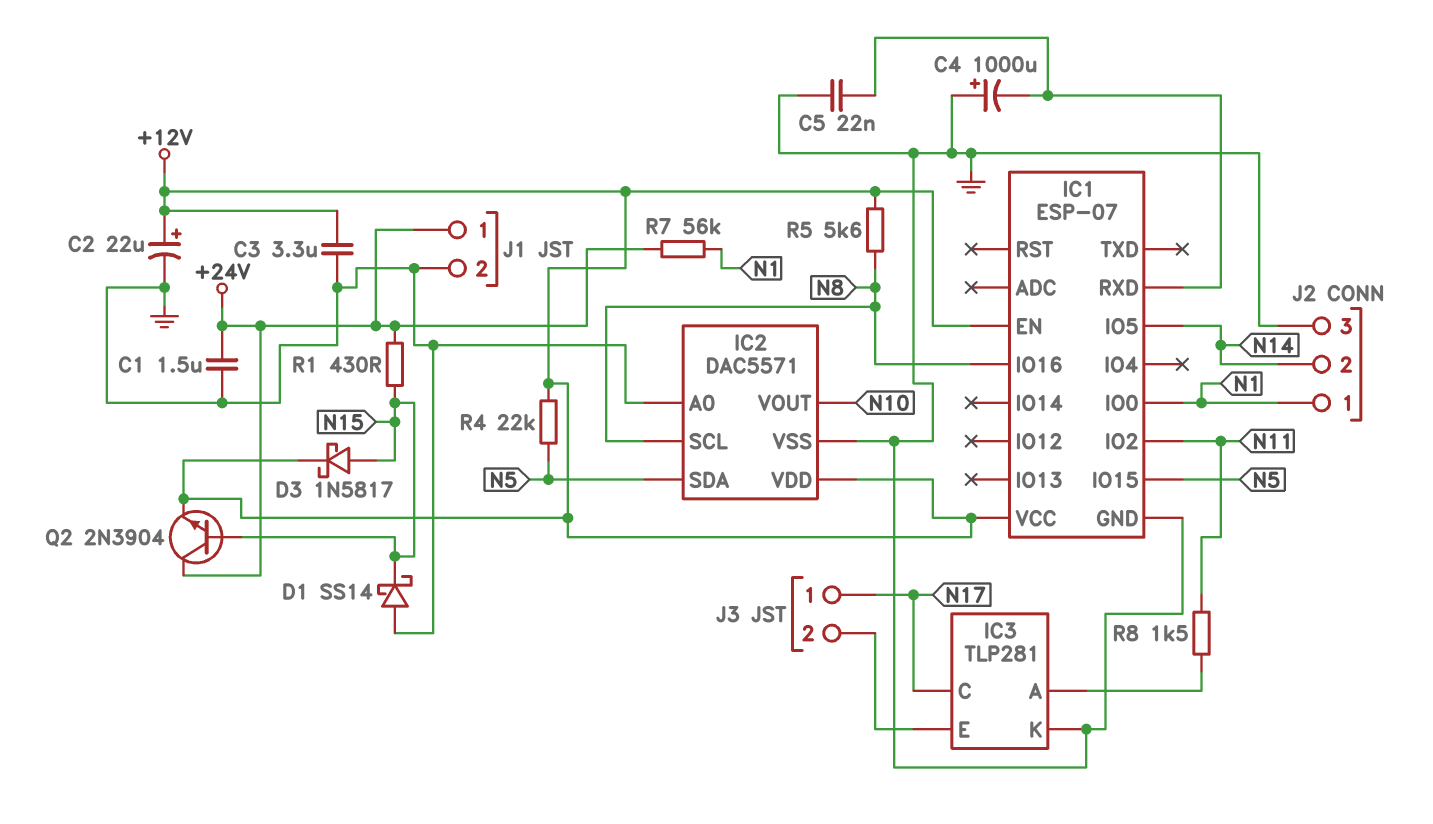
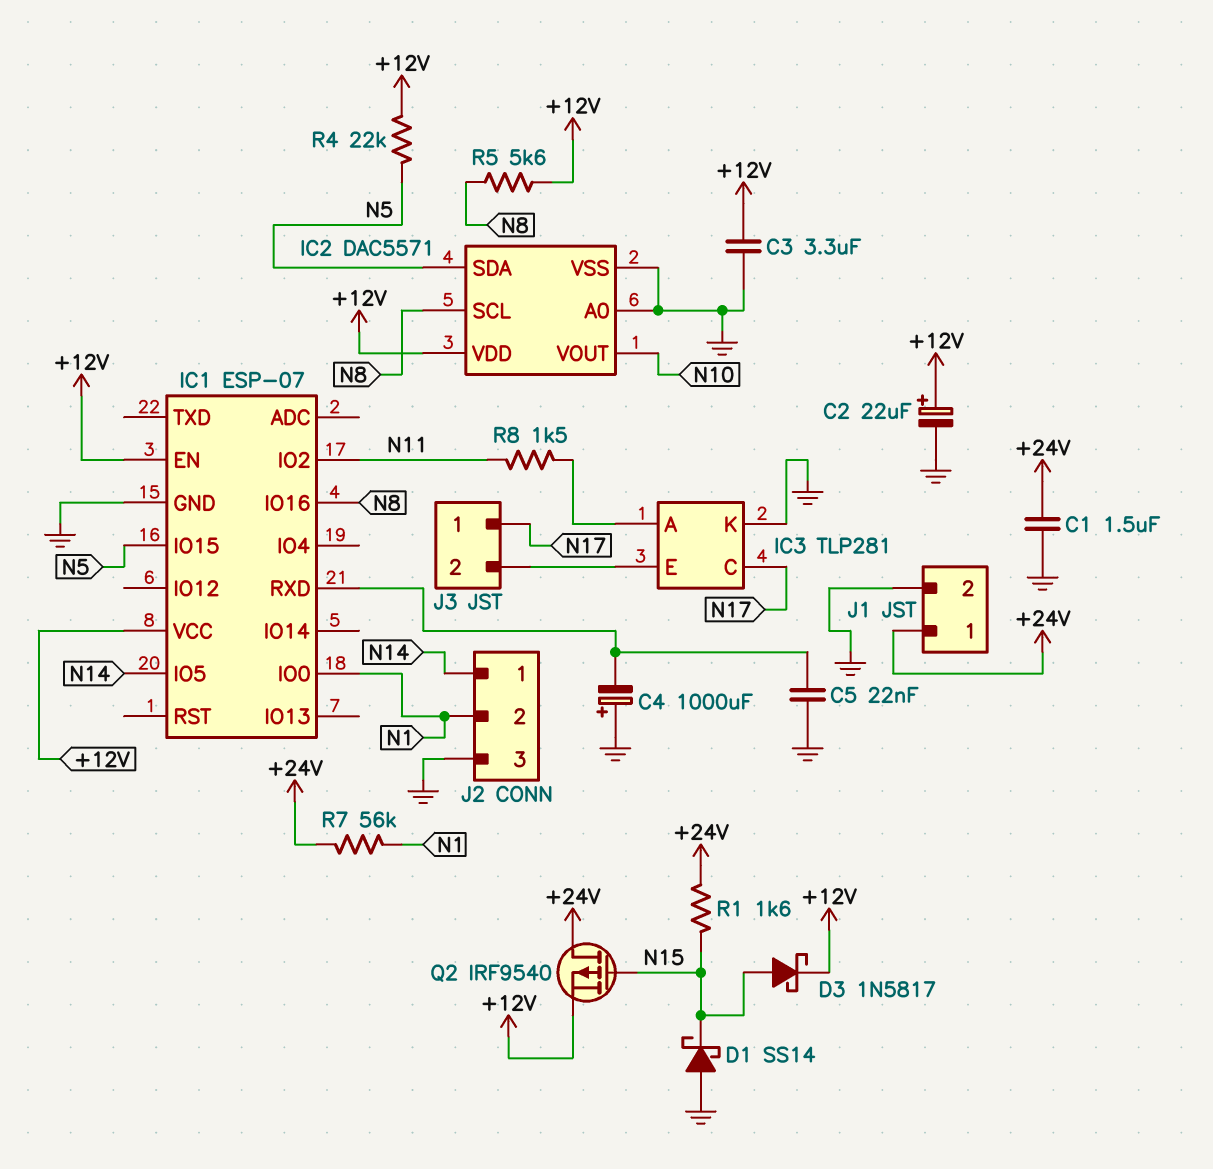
J2 pin 1: N1 -> N14
J2 pin 2: N14 -> N1
Q2: NPN 2N3904 (B N15, C +24V, E +12V) -> PMOS IRF9540 (G N15, D +24V, S +12V)
R1: 430 (+24V, N15) -> 1.6k (+24V, N15)

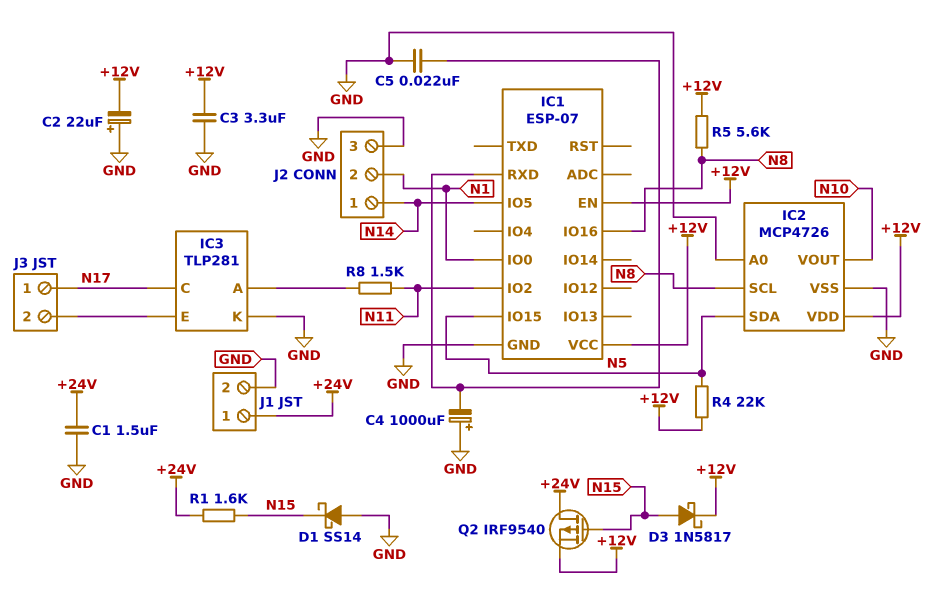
C2: 22uF (plus +12V, minus GND) -> 22uF (plus GND, minus +12V)
IC2: DAC5571 -> MCP4726
R7: 56k (+24V, N1) -> none

